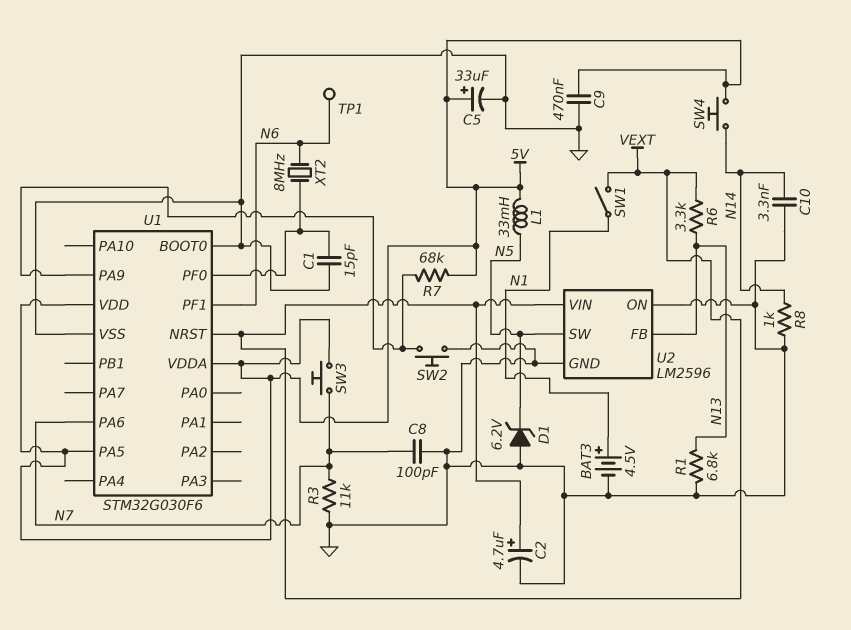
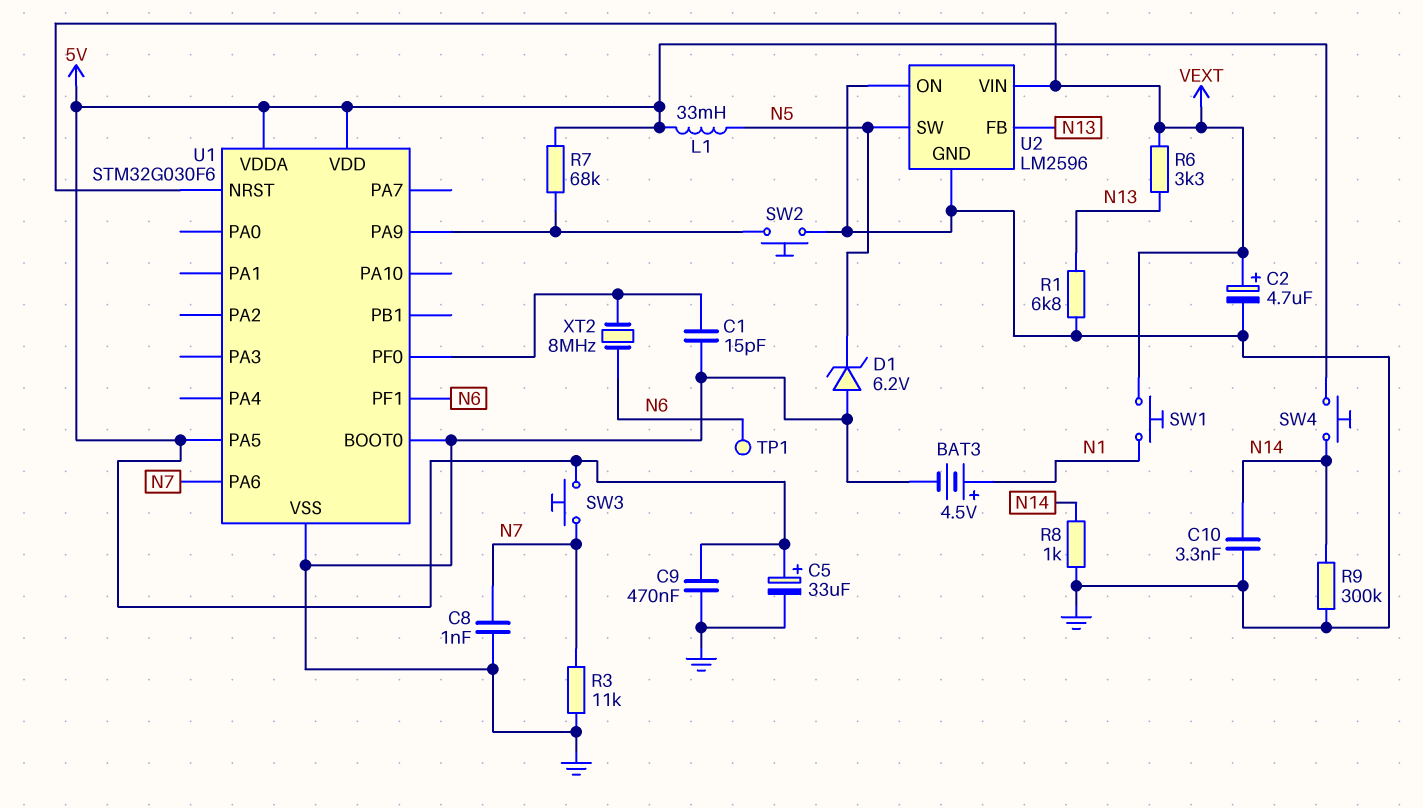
C8: 100pF (GND, N7) -> 1nF (GND, N7)
R9: none -> 300k (GND, N14)
SW1: switch (N1, VEXT) -> button (N1, VEXT)

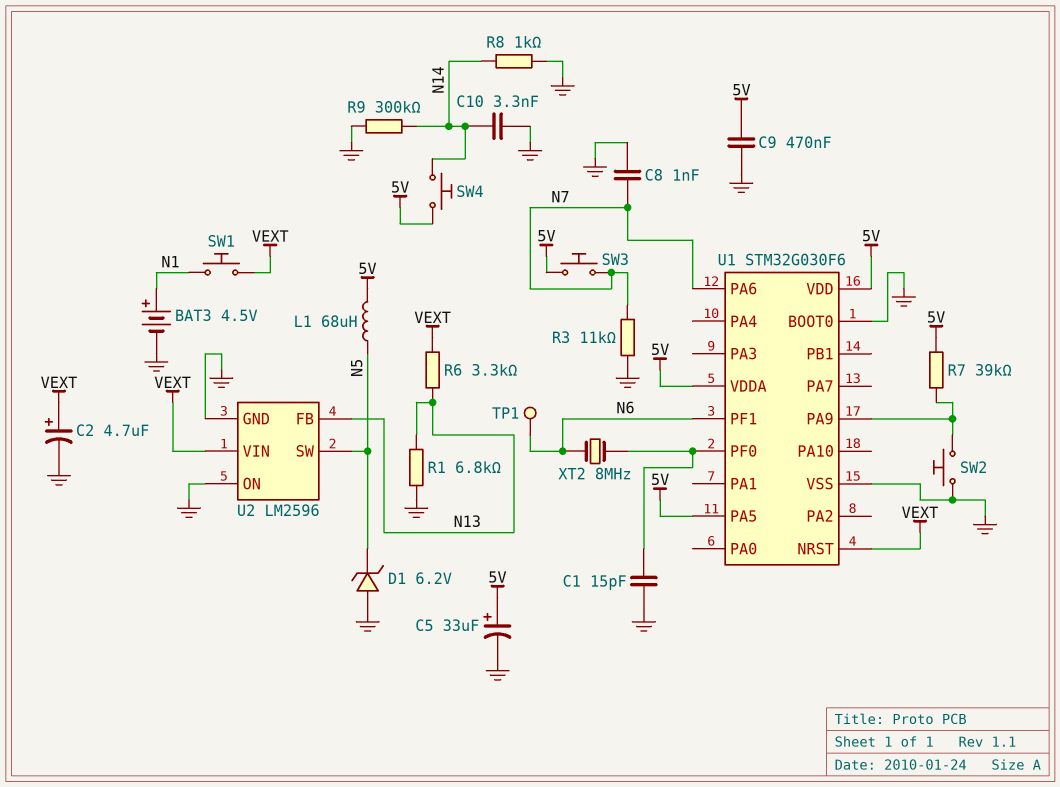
L1: 33mH (5V, N5) -> 68uH (5V, N5)
R7: 68k (5V, U1/PA9) -> 39k (5V, U1/PA9)

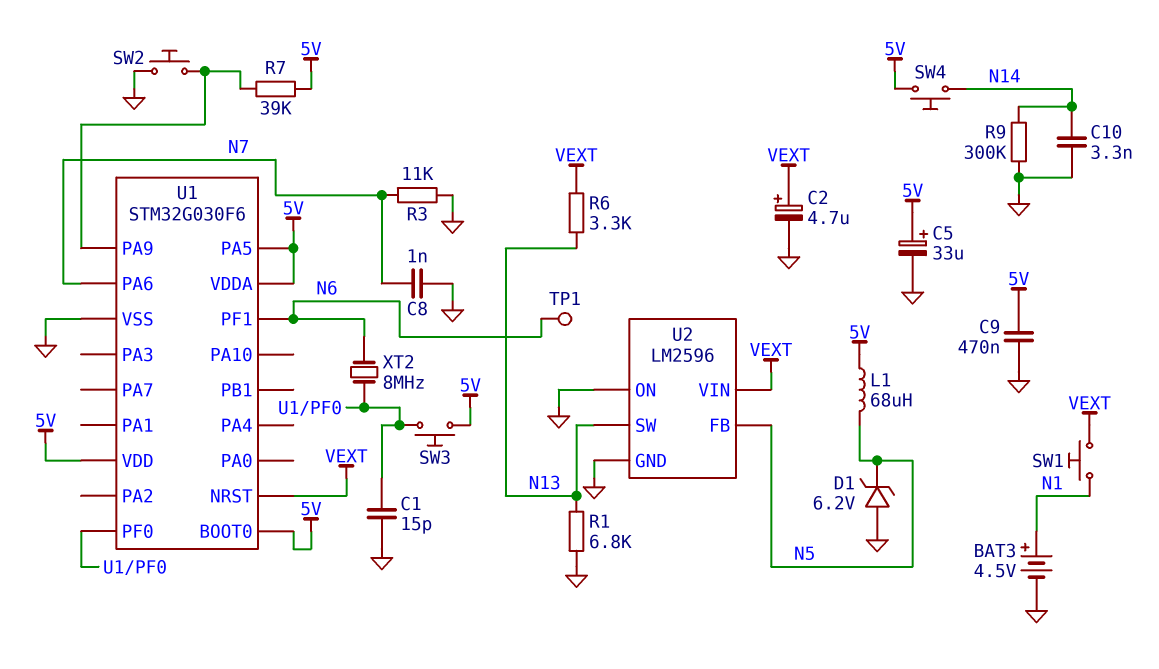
R8: 1k (GND, N14) -> none
SW3: button (5V, N7) -> button (5V, U1/PF0)
U1 pin BOOT0: GND -> 5V
U2 pin FB: N13 -> N5
U2 pin SW: N5 -> N13

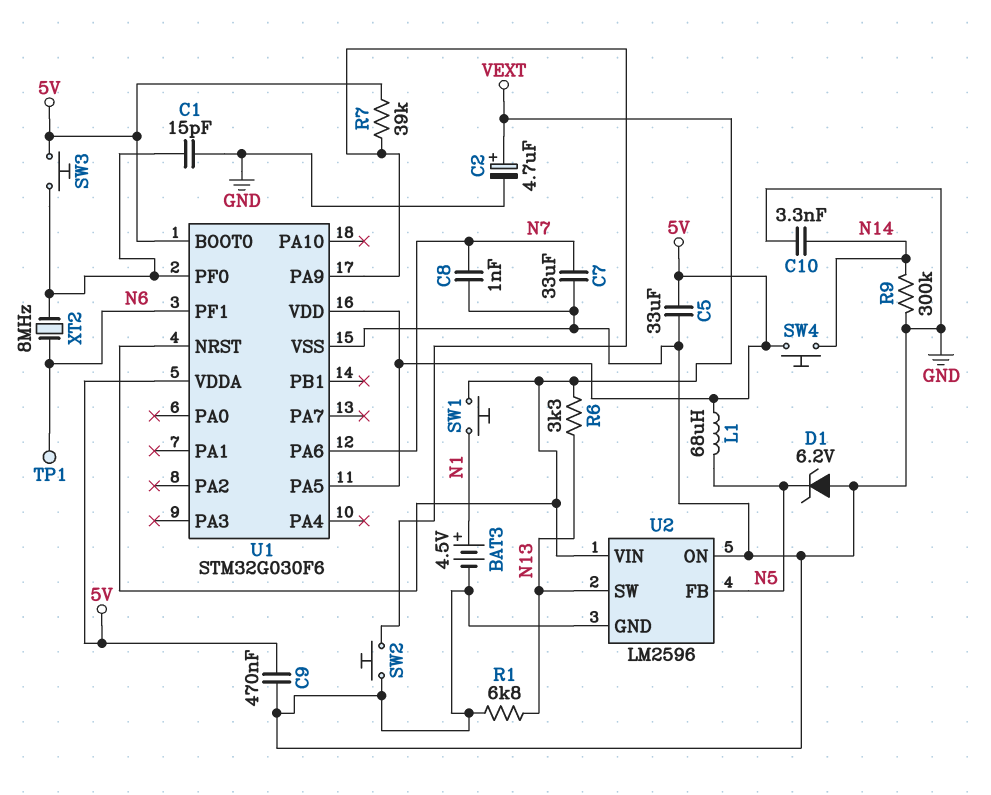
C5: 33uF (plus 5V, minus GND) -> 33uF (5V, GND)
C7: none -> 33uF (GND, N7)
R3: 11k (GND, N7) -> none

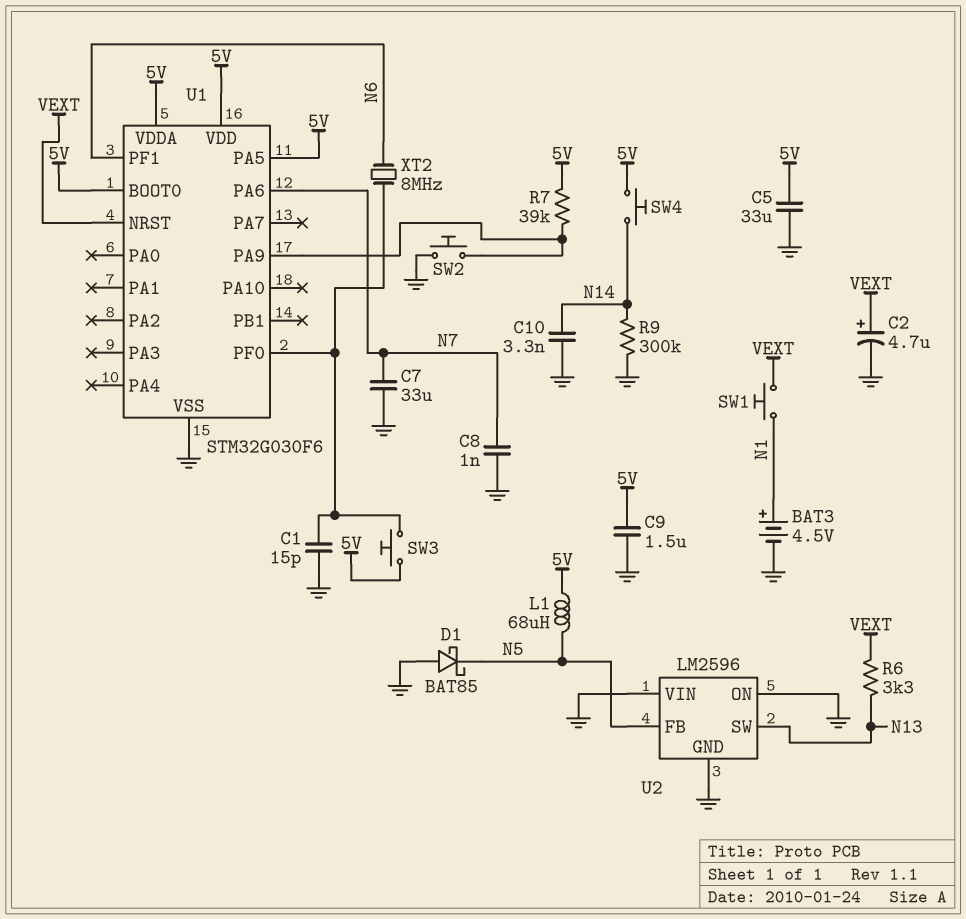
C9: 470nF (5V, GND) -> 1.5uF (5V, GND)
D1: zener 6.2V (A GND, K N5) -> schottky BAT85 (A GND, K N5)
R1: 6.8k (GND, N13) -> none
TP1: test point (N6) -> none
U2 pin VIN: VEXT -> GND

